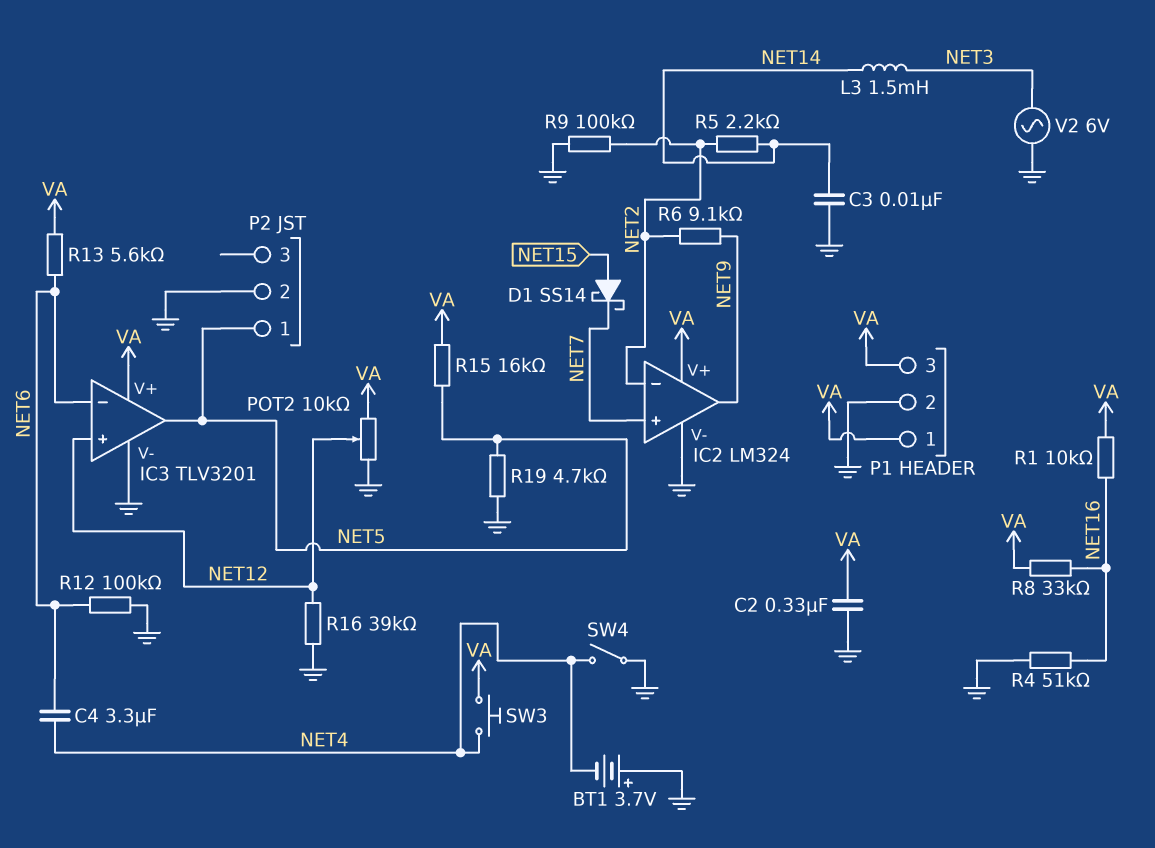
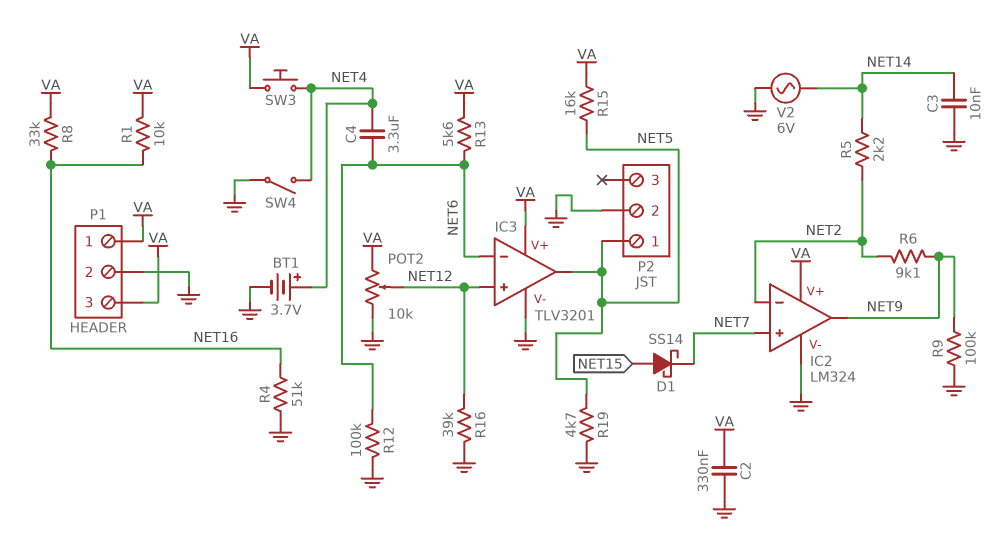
BT1: 3.7V (plus GND, minus NET4) -> 3.7V (plus NET4, minus GND)
L3: 1.5mH (NET3, NET14) -> none
R9: 100k (GND, NET2) -> 100k (GND, NET9)
V2: AC 6V (GND, NET3) -> AC 6V (GND, NET14)

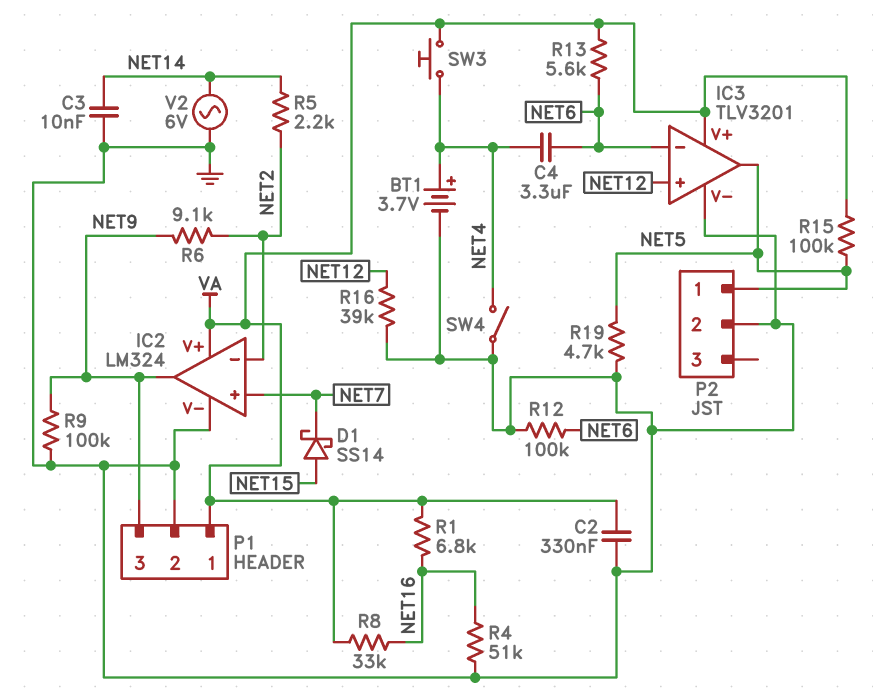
P1 pin 3: VA -> NET9
POT2: 10k (GND, VA, wiper NET12) -> none
R1: 10k (NET16, VA) -> 6.8k (NET16, VA)
R15: 16k (NET5, VA) -> 100k (NET5, VA)

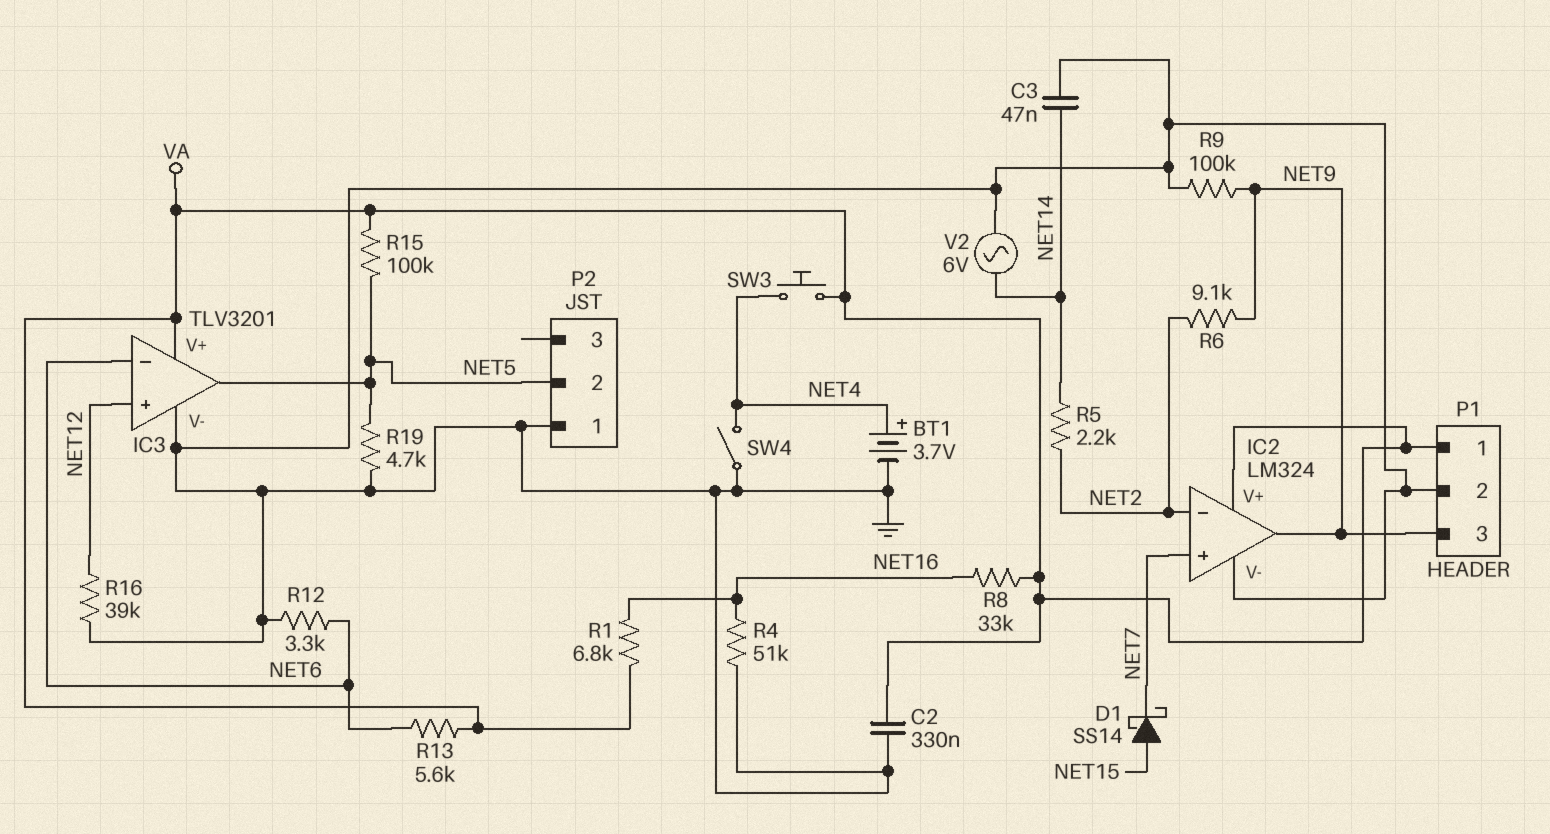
C3: 10nF (GND, NET14) -> 47nF (GND, NET14)
C4: 3.3uF (NET4, NET6) -> none
P2 pin 1: NET5 -> GND
P2 pin 2: GND -> NET5
R12: 100k (GND, NET6) -> 3.3k (GND, NET6)

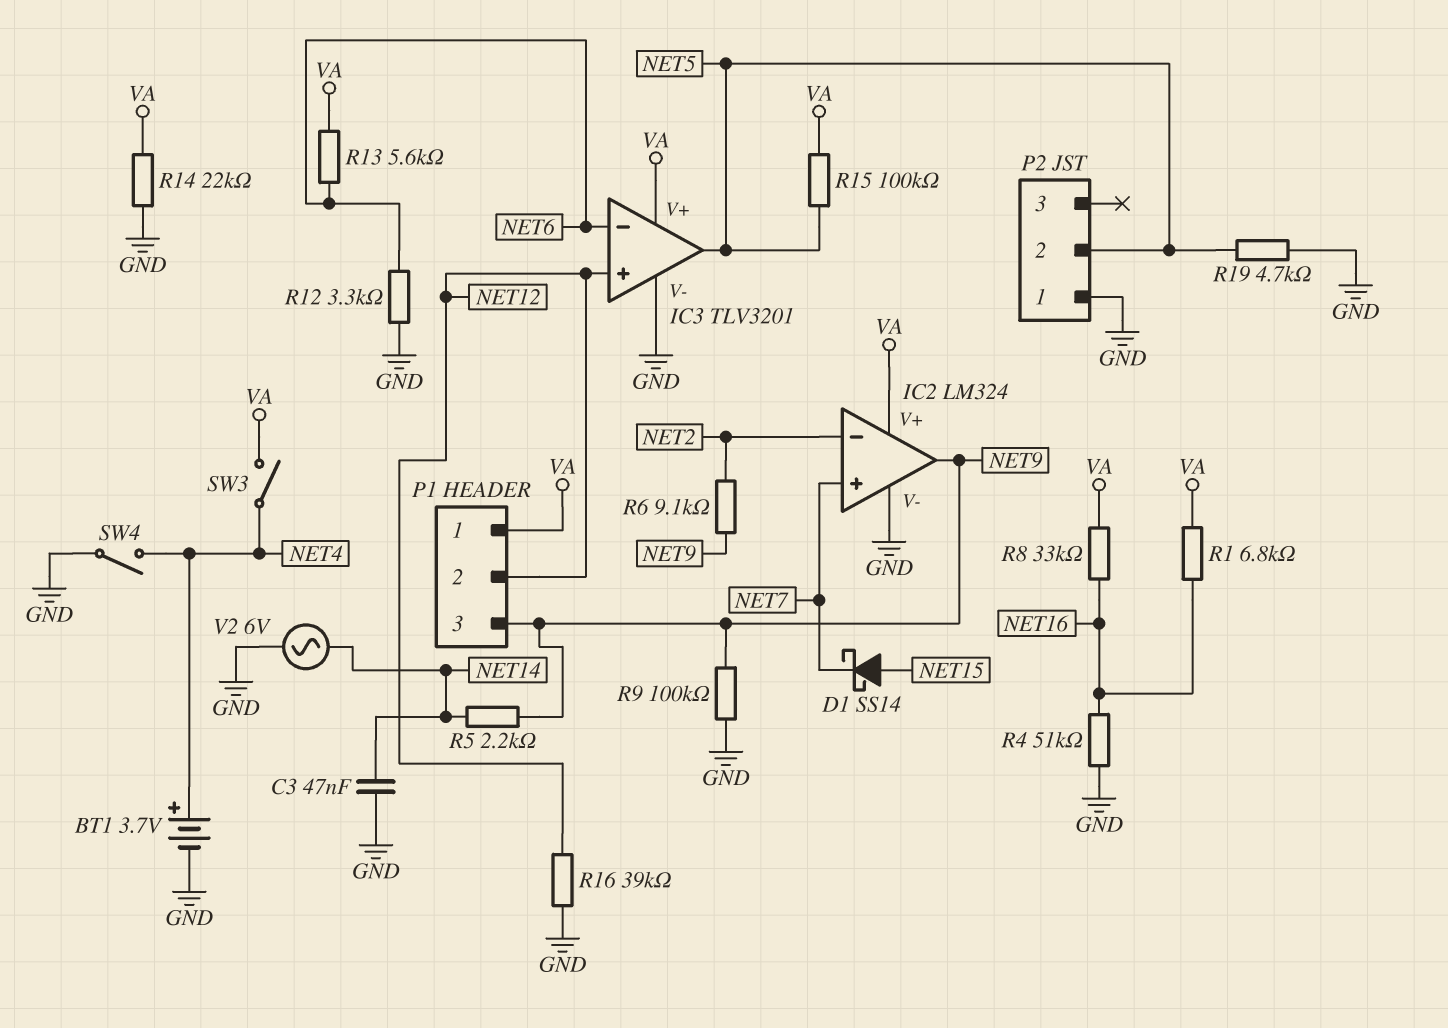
C2: 330nF (GND, VA) -> none
P1 pin 2: GND -> NET12
R5: 2.2k (NET2, NET14) -> 2.2k (NET9, NET14)
R14: none -> 22k (GND, VA)
SW3: button (NET4, VA) -> switch (NET4, VA)

